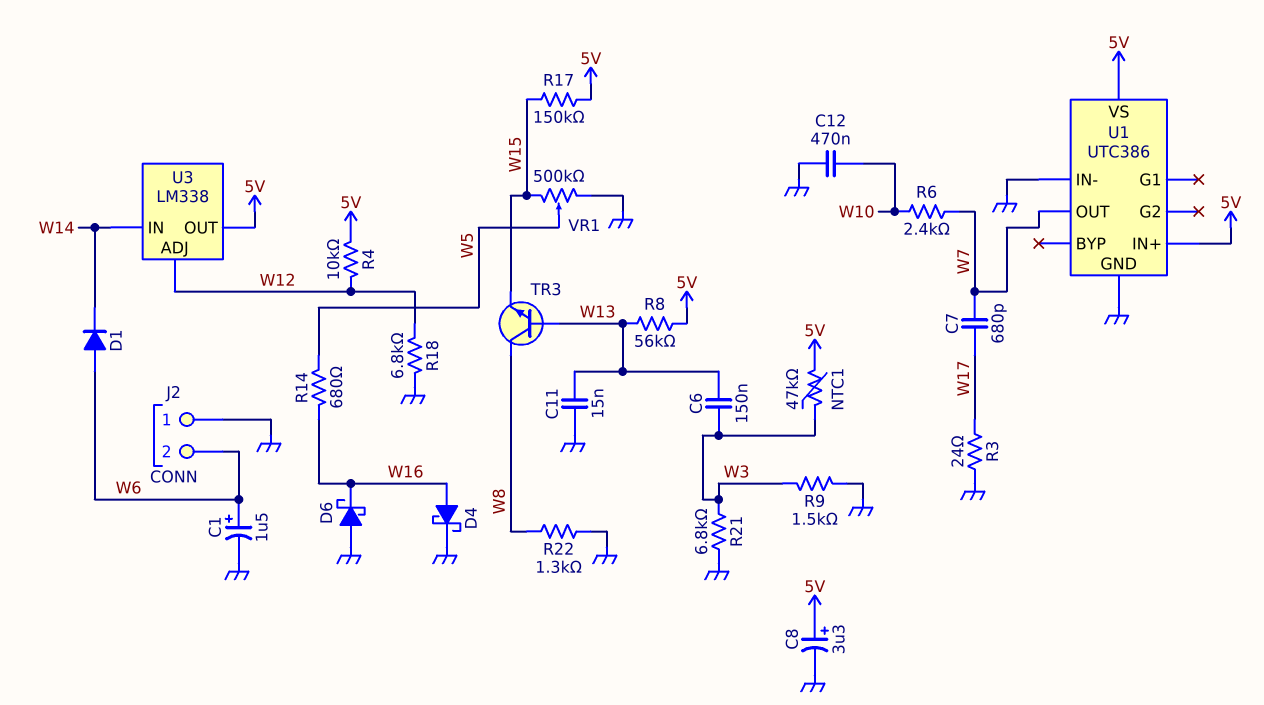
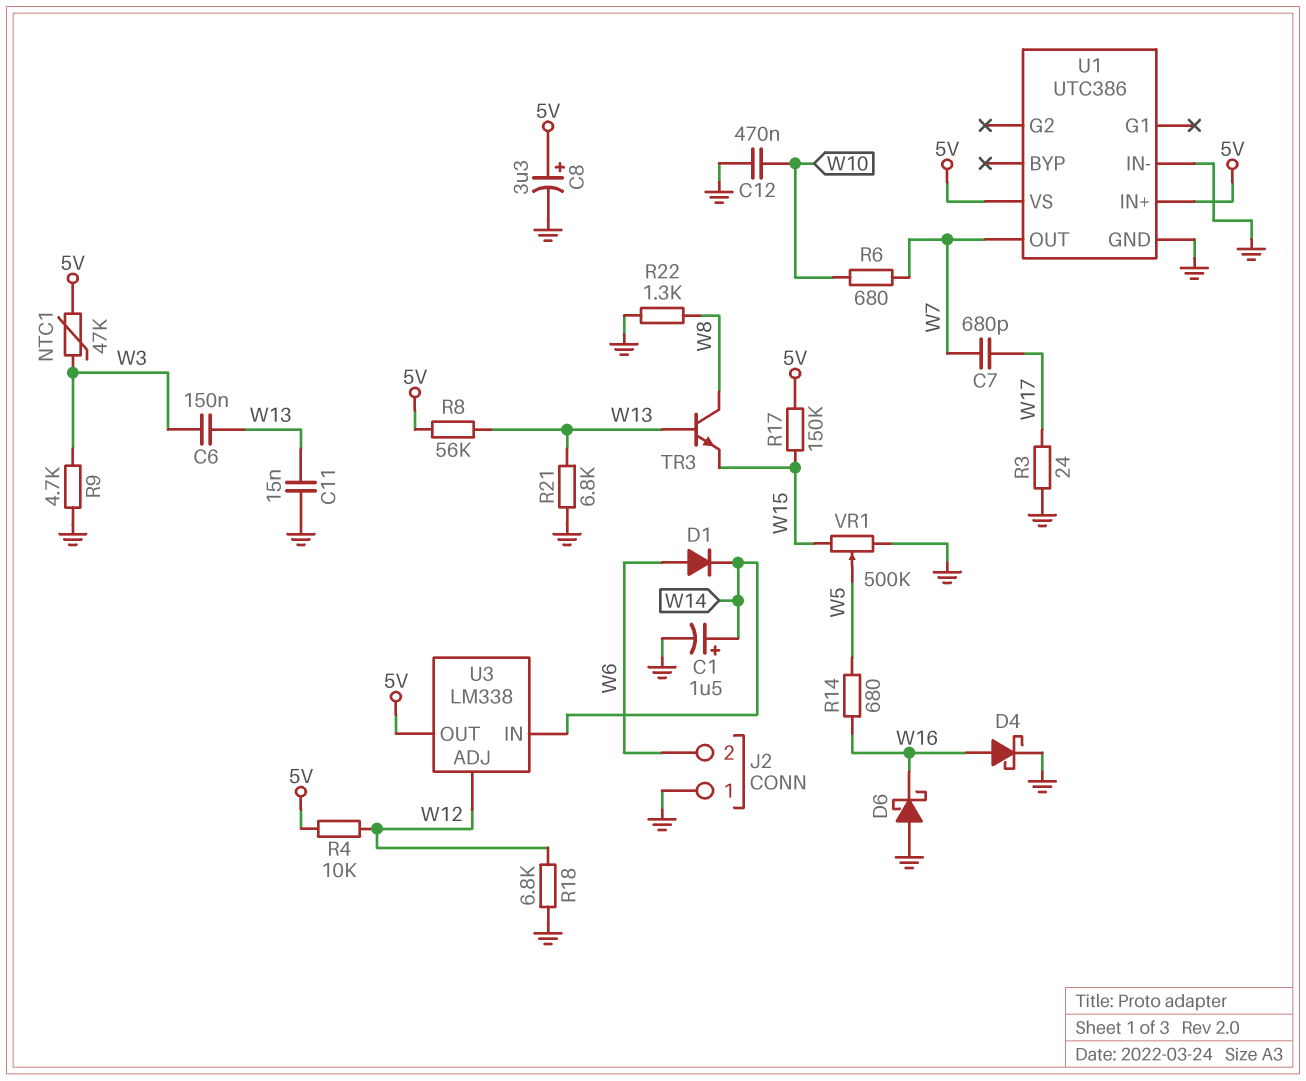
C1: 1.5uF (plus W6, minus GND) -> 1.5uF (plus W14, minus GND)
R6: 2.4k (W7, W10) -> 680 (W7, W10)
R9: 1.5k (GND, W3) -> 4.7k (GND, W3)
R21: 6.8k (GND, W3) -> 6.8k (GND, W13)

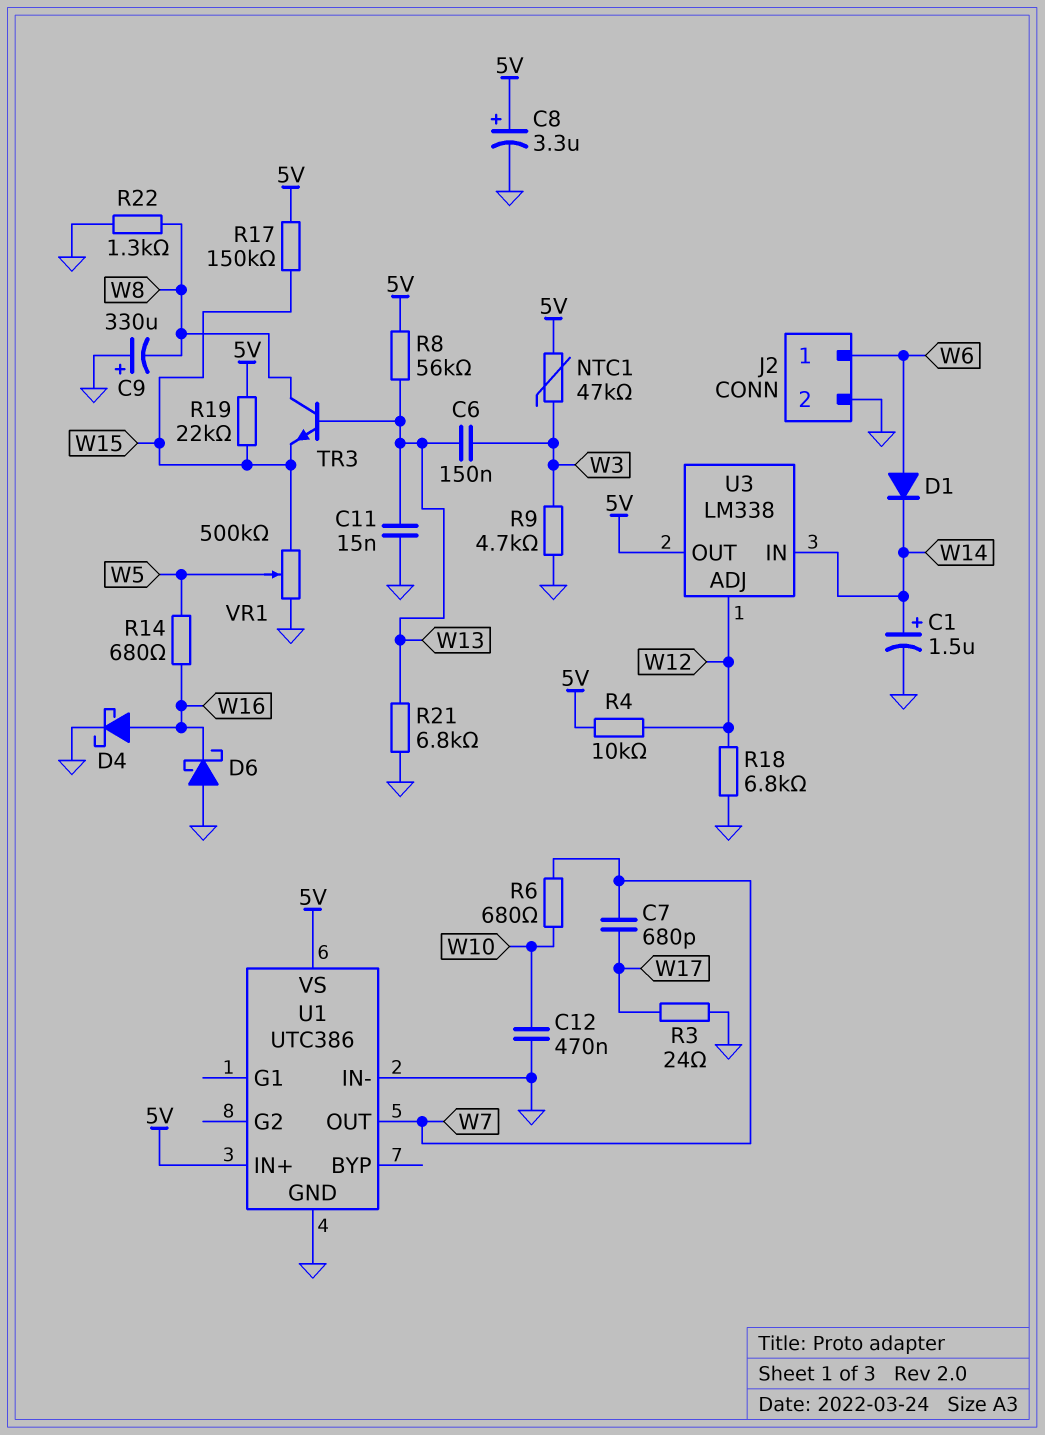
C9: none -> 330uF (plus GND, minus W8)
J2 pin 1: GND -> W6
J2 pin 2: W6 -> GND
R19: none -> 22k (5V, W15)

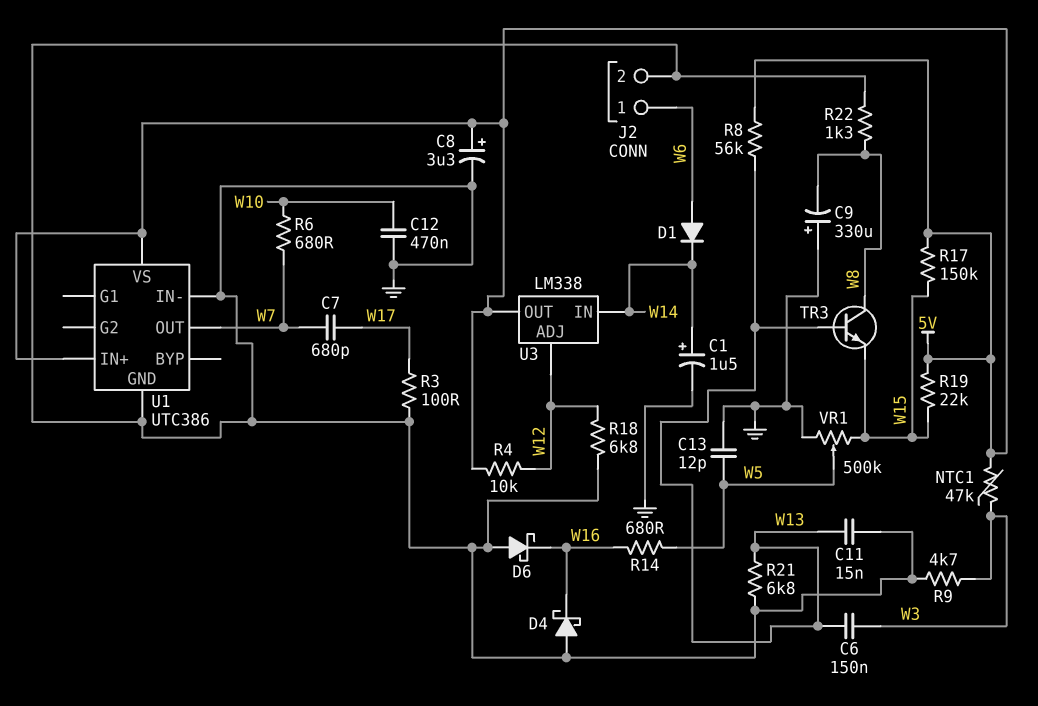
C13: none -> 12pF (GND, W5)
D4: schottky (A W16, K GND) -> schottky (A GND, K W16)
R3: 24 (GND, W17) -> 100 (GND, W17)

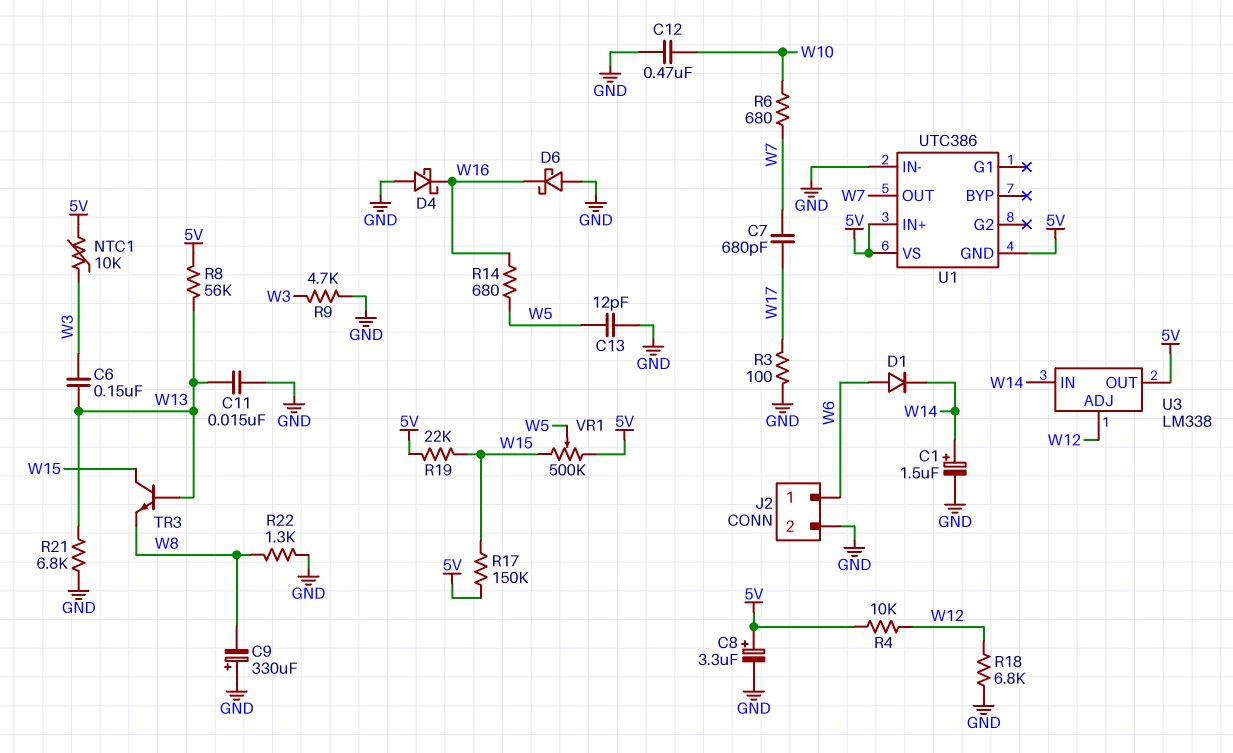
NTC1: 47k (5V, W3) -> 10k (5V, W3)
TR3: NPN (B W13, C W8, E W15) -> NPN (B W13, C W15, E W8)
U1 pin GND: GND -> 5V
VR1: 500k (GND, W15, wiper W5) -> 500k (5V, W15, wiper W5)

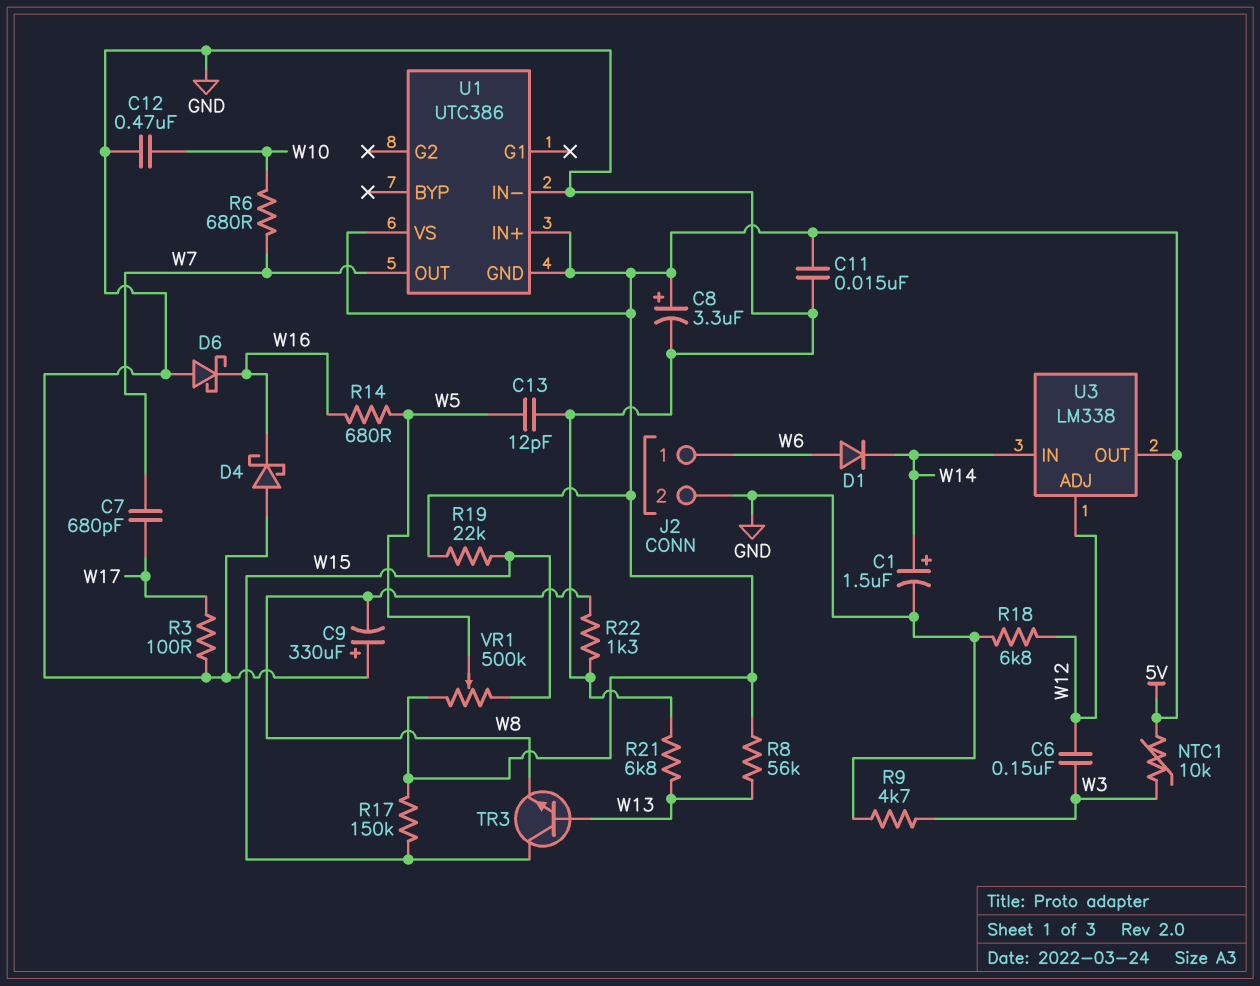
C6: 150nF (W3, W13) -> 150nF (W3, W12)
C11: 15nF (GND, W13) -> 15nF (5V, GND)
R4: 10k (5V, W12) -> none

